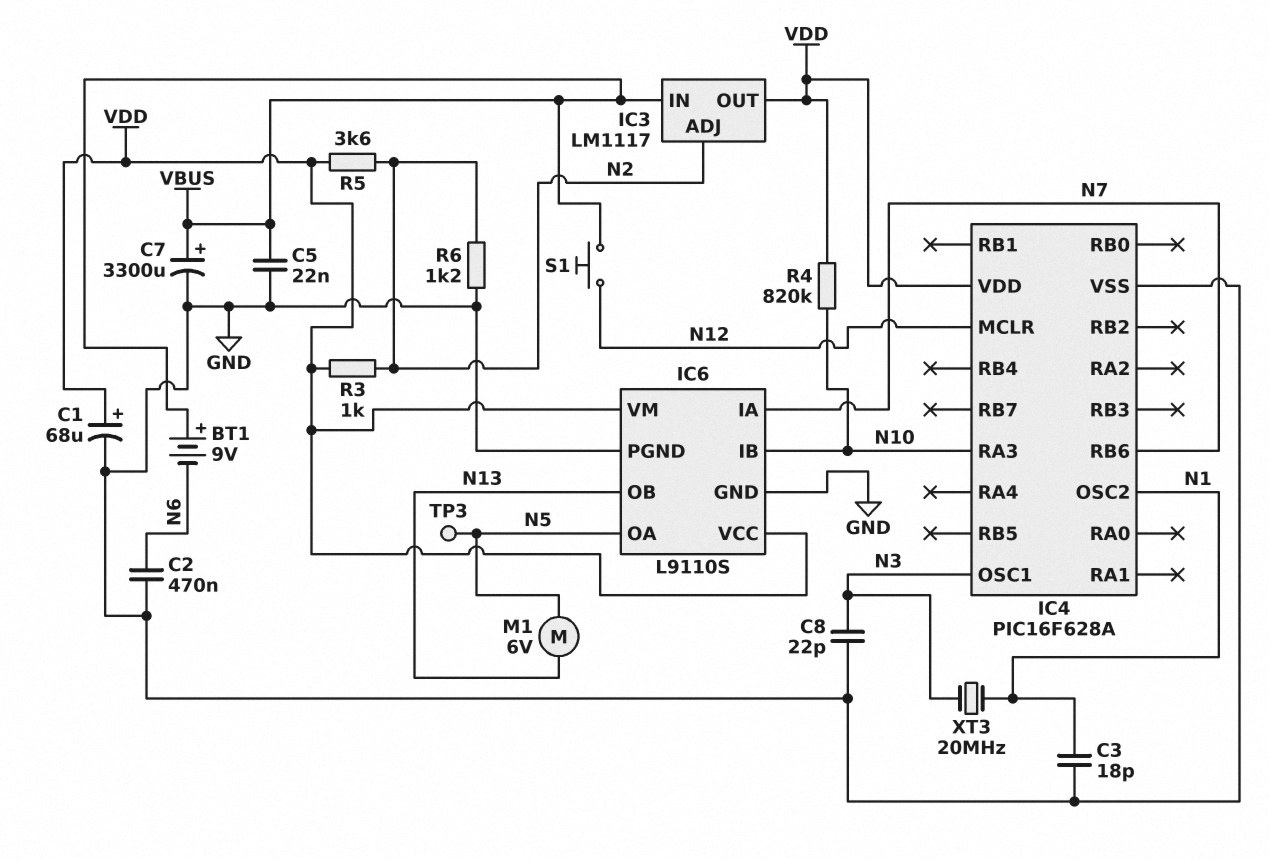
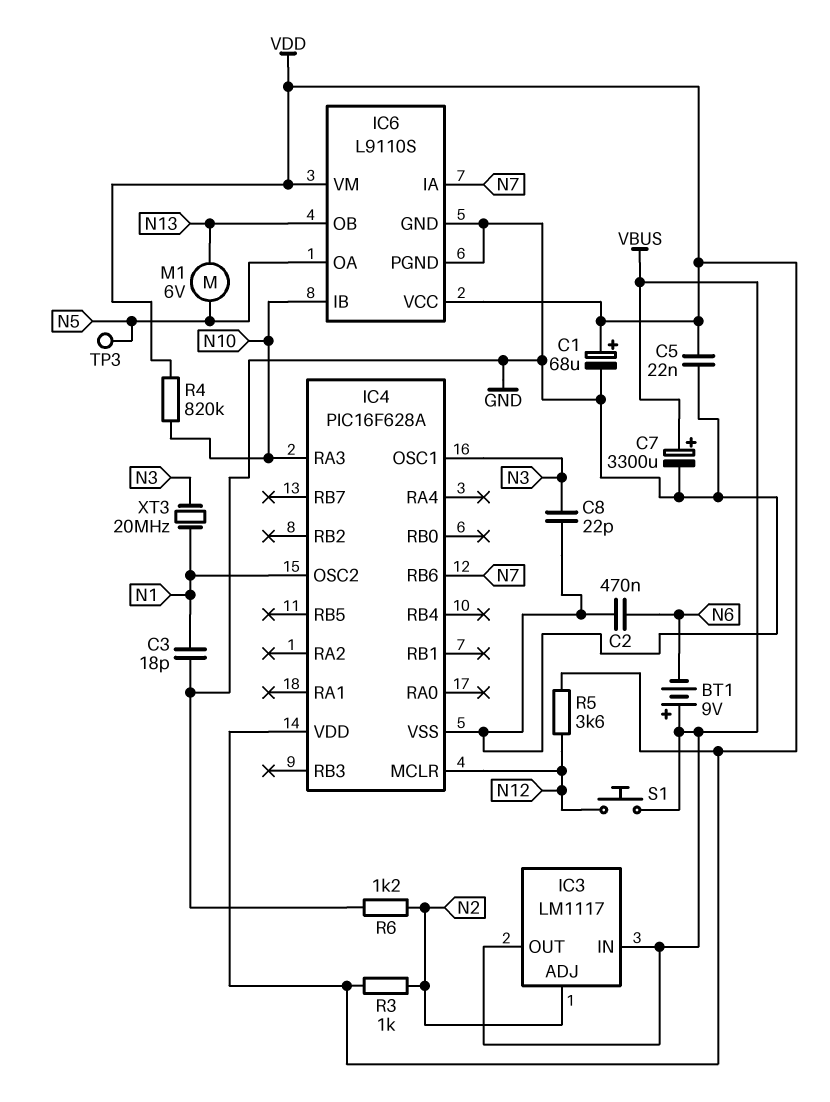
C5: 22nF (GND, VBUS) -> 22nF (GND, VDD)
IC3 pin OUT: VDD -> VBUS
R5: 3.6k (N2, VDD) -> 3.6k (N12, VDD)

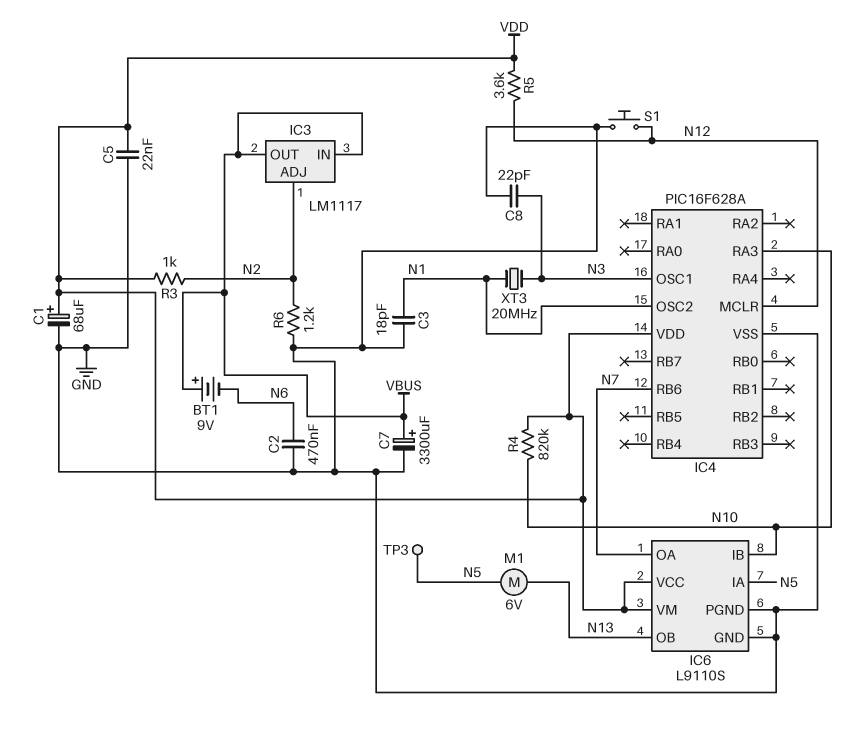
IC6 pin IA: N7 -> N5
IC6 pin OA: N5 -> N7
S1: button (N12, VBUS) -> button (GND, N12)

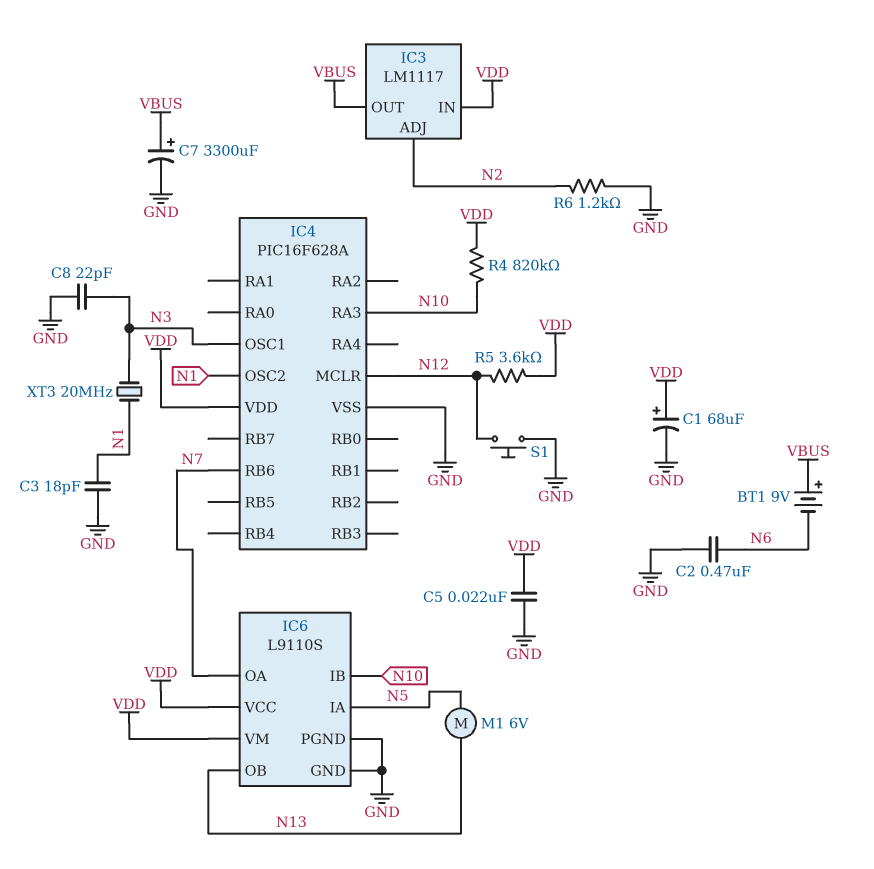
IC3 pin IN: VBUS -> VDD
R3: 1k (N2, VDD) -> none
TP3: test point (N5) -> none

